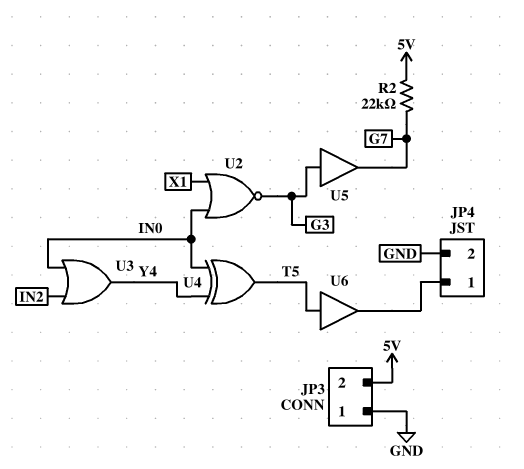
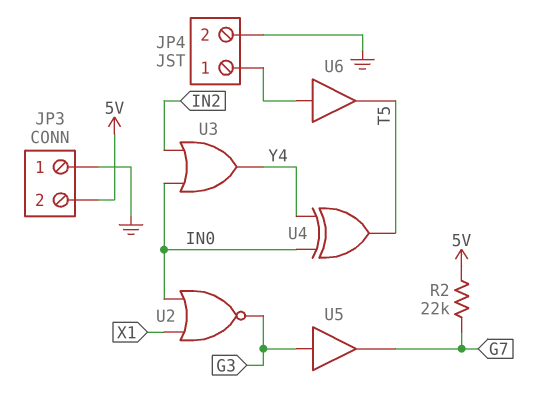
U6: buffer (in T5, out JP4/1) -> buffer (in JP4/1, out T5)

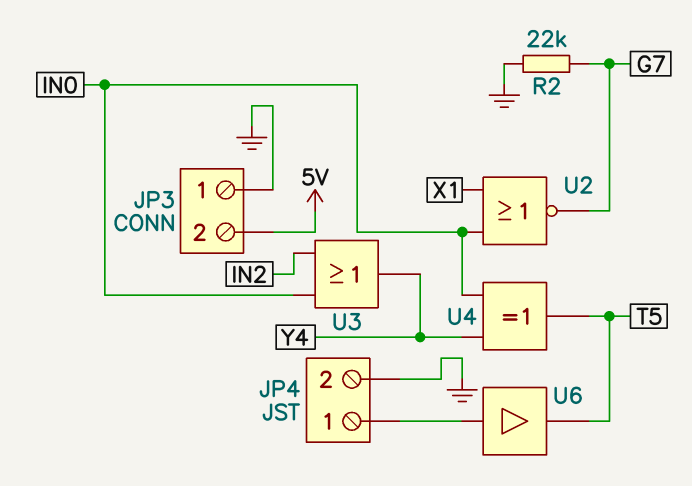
R2: 22k (5V, G7) -> 22k (G7, GND)
U2: NOR (in IN0, in X1, out G3) -> NOR (in IN0, in X1, out G7)
U5: buffer (in G3, out G7) -> none

